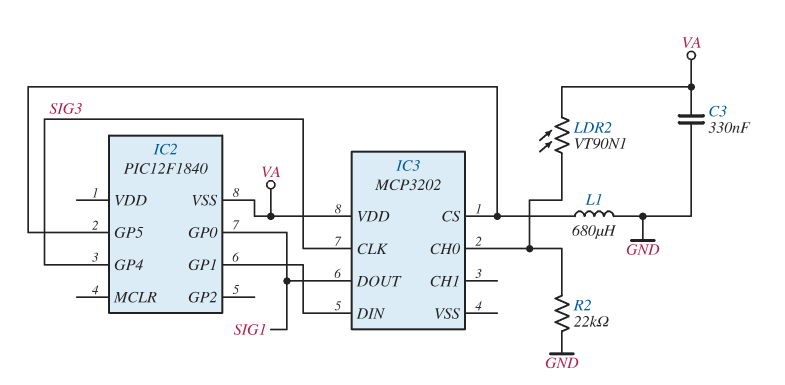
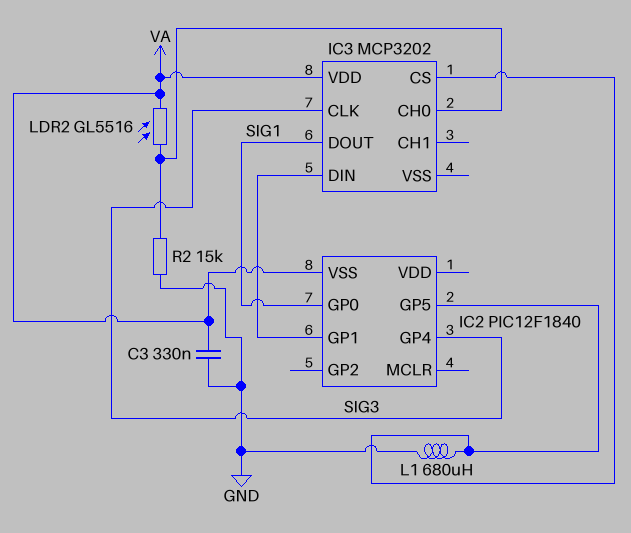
LDR2: VT90N1 (IC3/CH0, VA) -> GL5516 (IC3/CH0, VA)
R2: 22k (GND, IC3/CH0) -> 15k (GND, IC3/CH0)

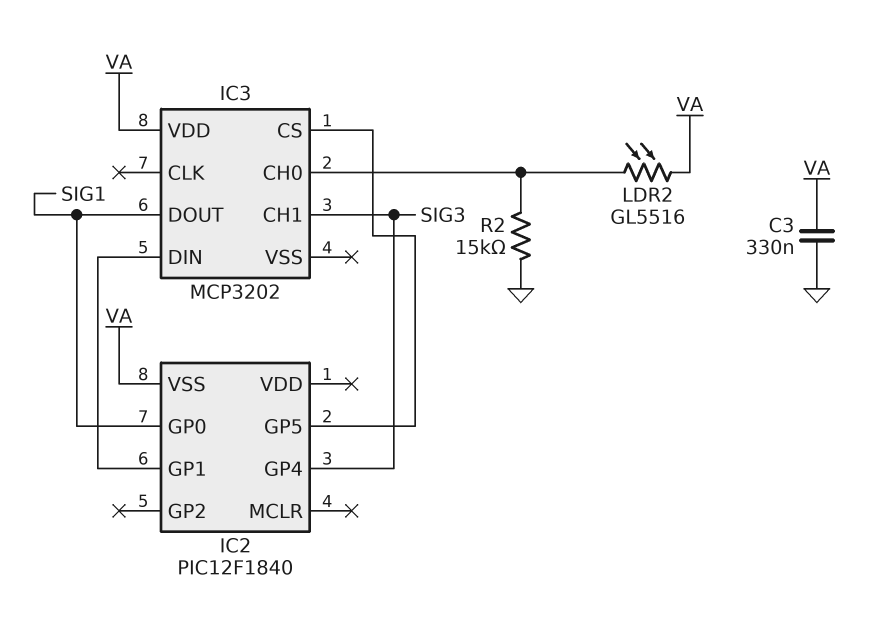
IC3 pin CH1: none -> SIG3
IC3 pin CLK: SIG3 -> none
L1: 680uH (GND, IC2/GP5) -> none

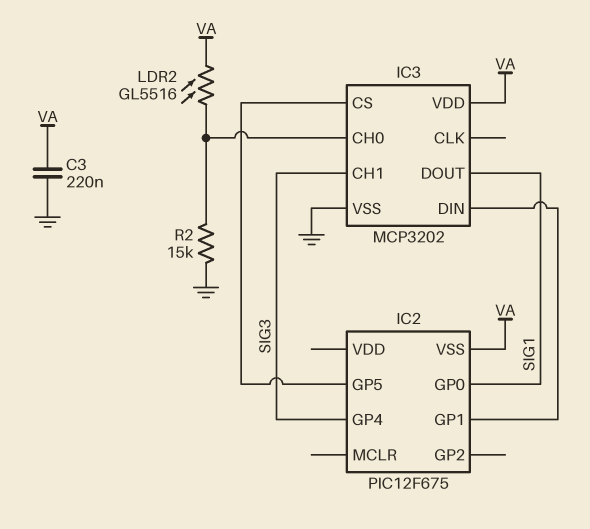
C3: 330nF (GND, VA) -> 220nF (GND, VA)
IC2: PIC12F1840 -> PIC12F675
IC3 pin VSS: none -> GND

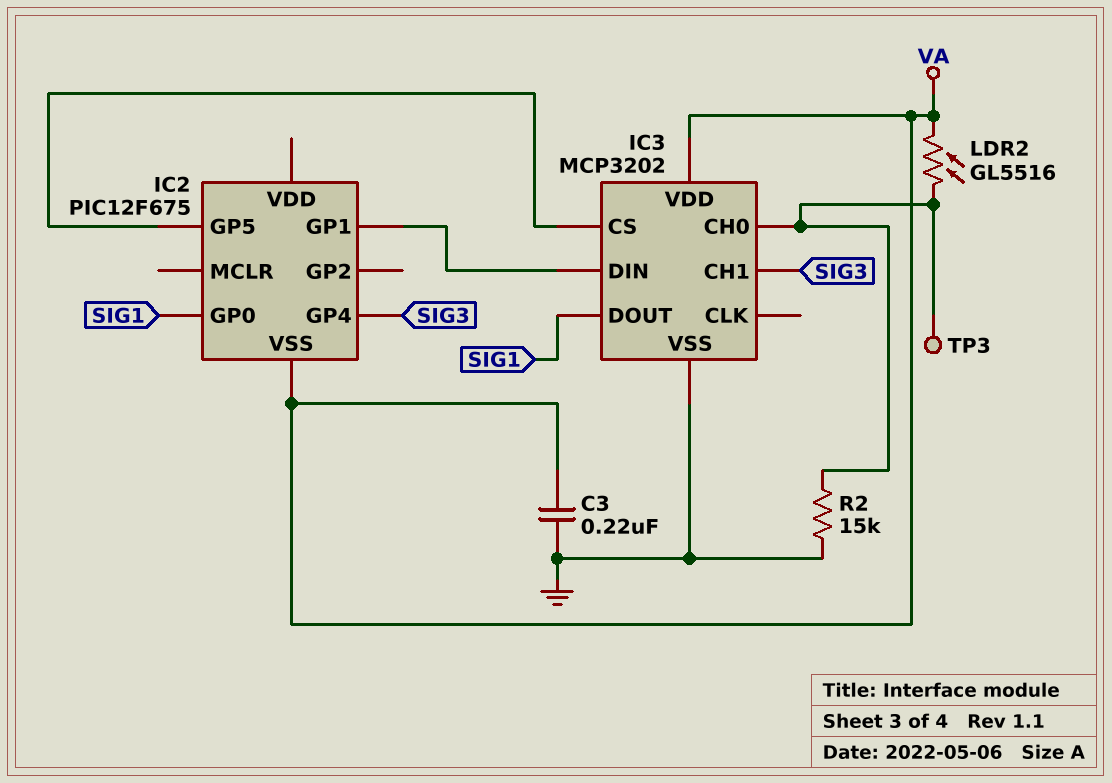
TP3: none -> test point (IC3/CH0)

